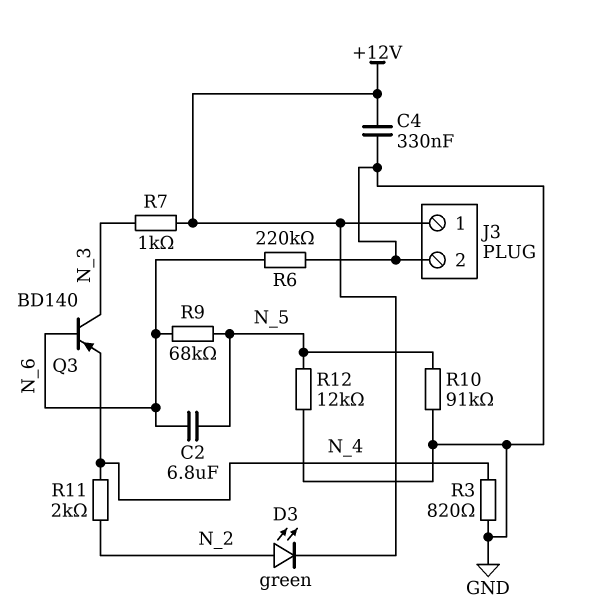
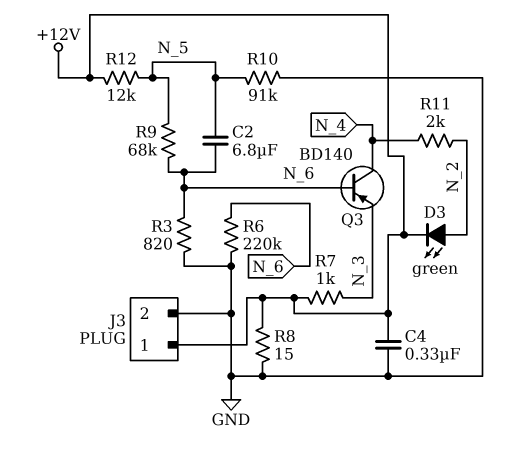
Q3: PNP BD140 (B N_6, C N_3, E N_4) -> PNP BD140 (B N_6, C N_4, E N_3)
R3: 820 (GND, N_4) -> 820 (GND, N_6)
R8: none -> 15 (+12V, GND)
R12: 12k (GND, N_5) -> 12k (+12V, N_5)

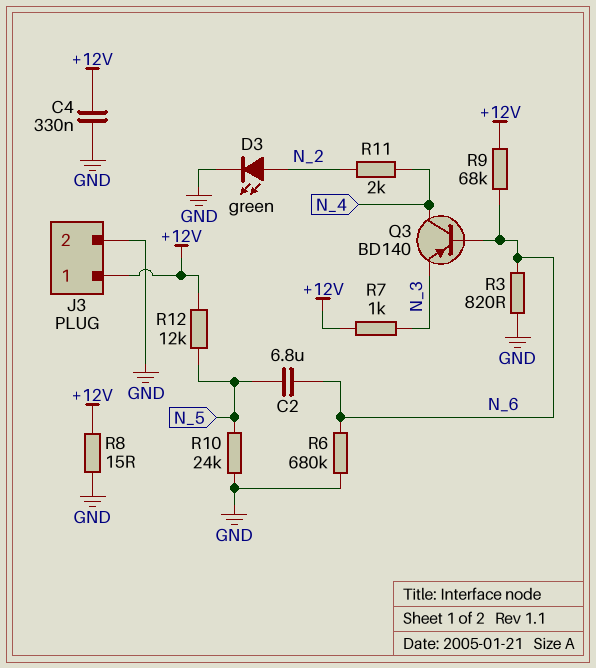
D3: LED green (A N_2, K +12V) -> LED green (A N_2, K GND)
R6: 220k (GND, N_6) -> 680k (GND, N_6)
R9: 68k (N_5, N_6) -> 68k (+12V, N_6)
R10: 91k (GND, N_5) -> 24k (GND, N_5)

